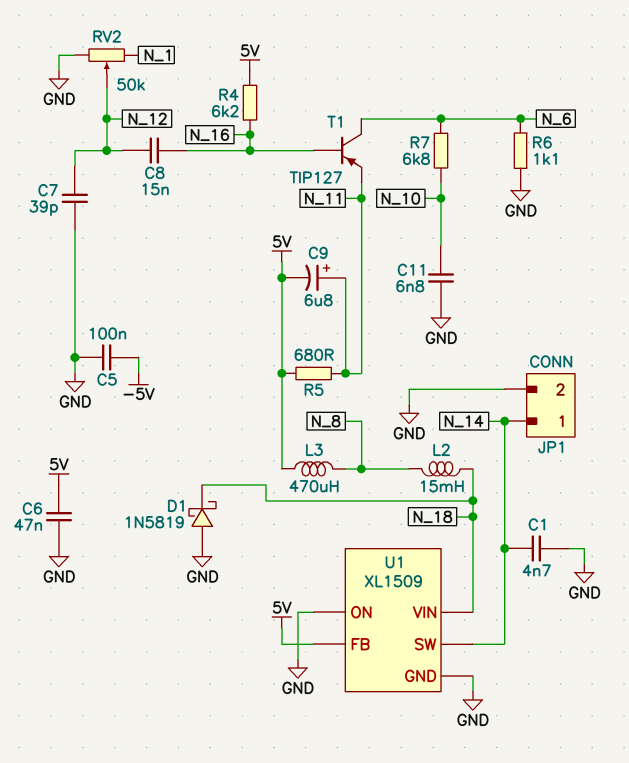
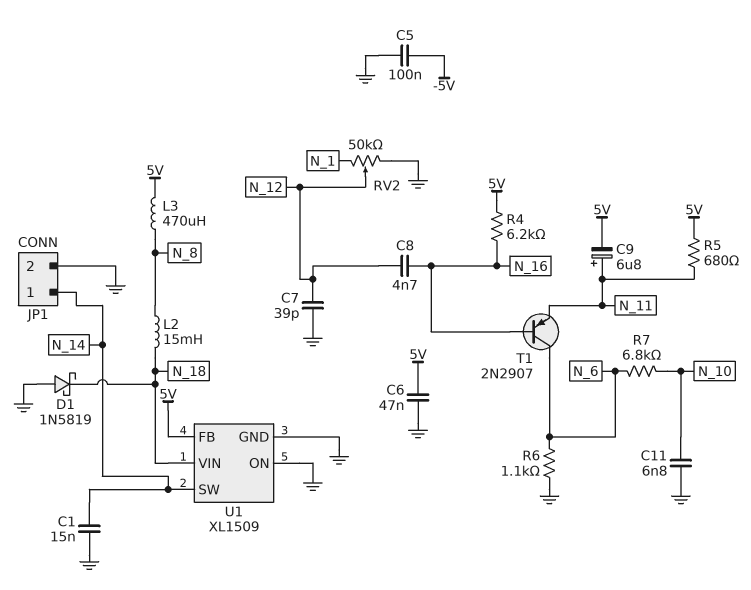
C1: 4.7nF (GND, N_14) -> 15nF (GND, N_14)
C8: 15nF (N_12, N_16) -> 4.7nF (N_12, N_16)
T1: PNP TIP127 (B N_16, C N_6, E N_11) -> PNP 2N2907 (B N_16, C N_6, E N_11)

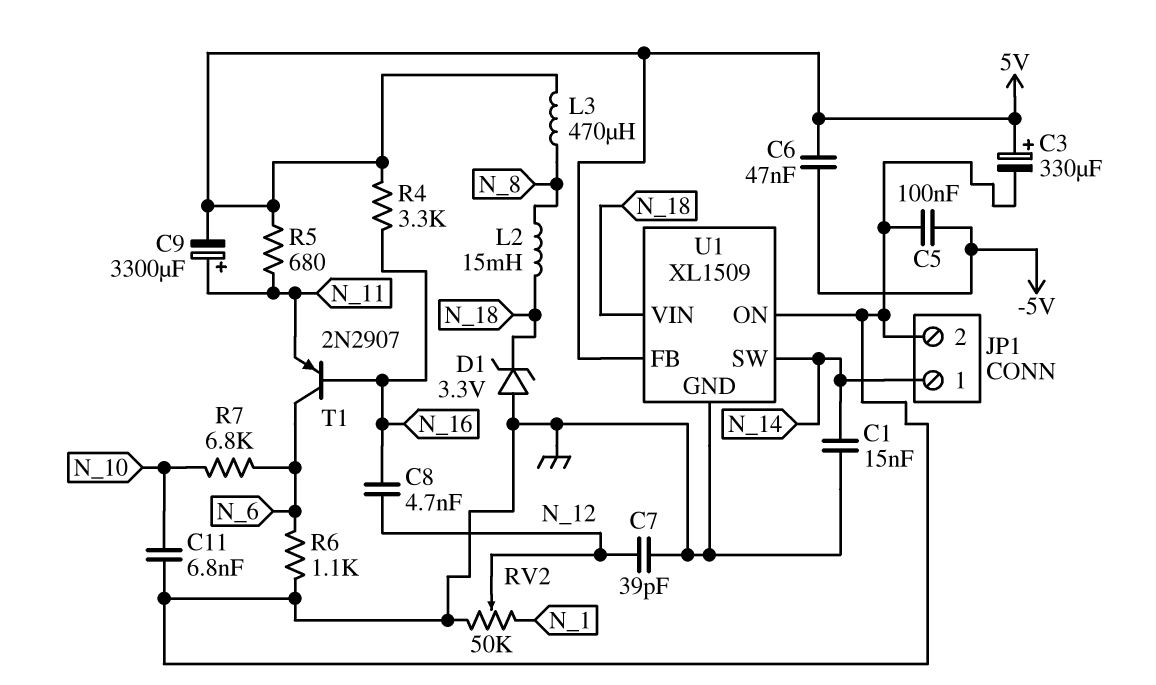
C3: none -> 330uF (plus 5V, minus GND)
C6: 47nF (5V, GND) -> 47nF (-5V, 5V)
C9: 6.8uF (plus N_11, minus 5V) -> 3300uF (plus N_11, minus 5V)
D1: schottky 1N5819 (A GND, K N_18) -> zener 3.3V (A GND, K N_18)
R4: 6.2k (5V, N_16) -> 3.3k (5V, N_16)

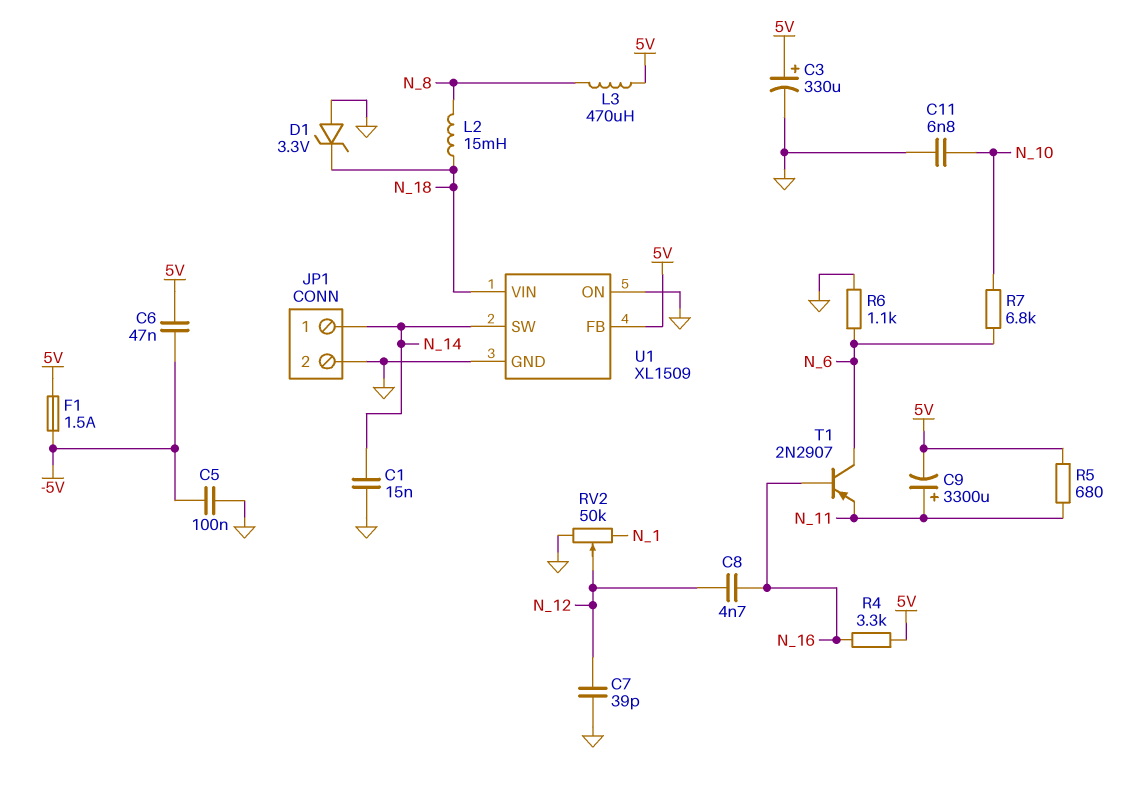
F1: none -> 1.5A (-5V, 5V)

